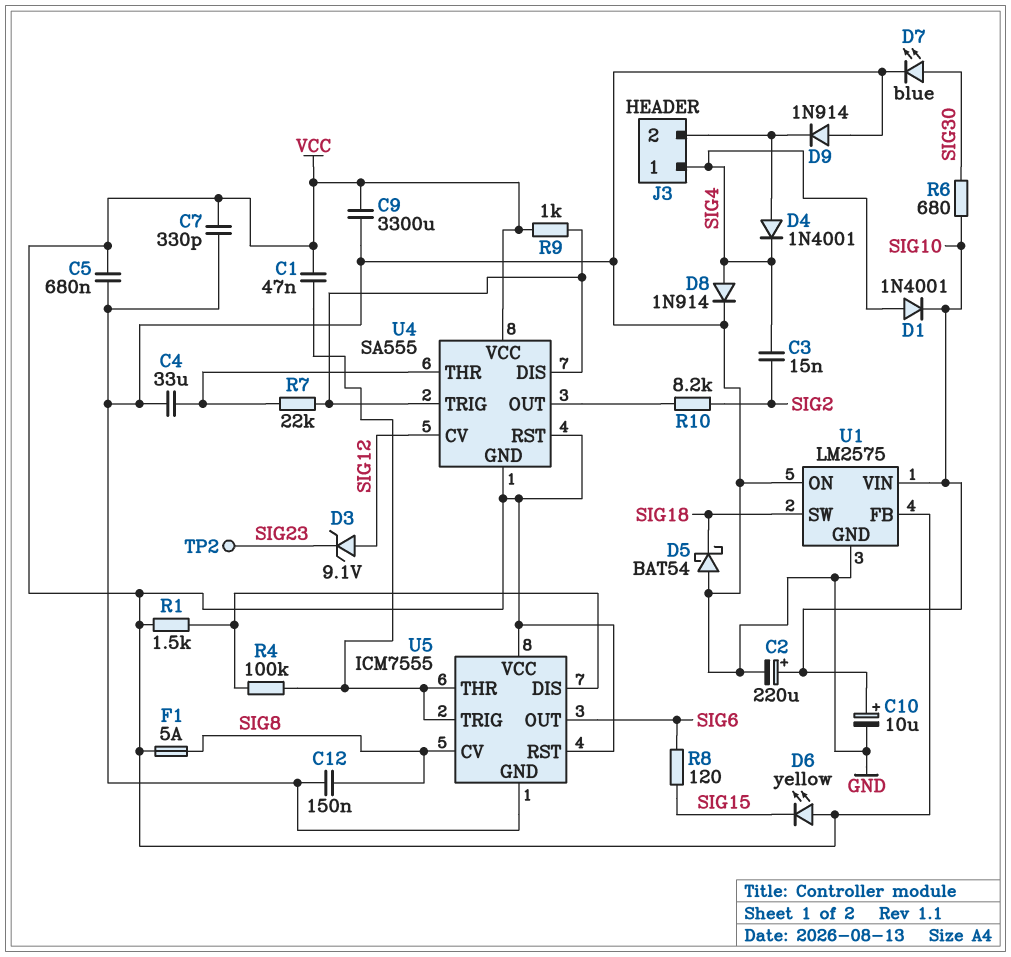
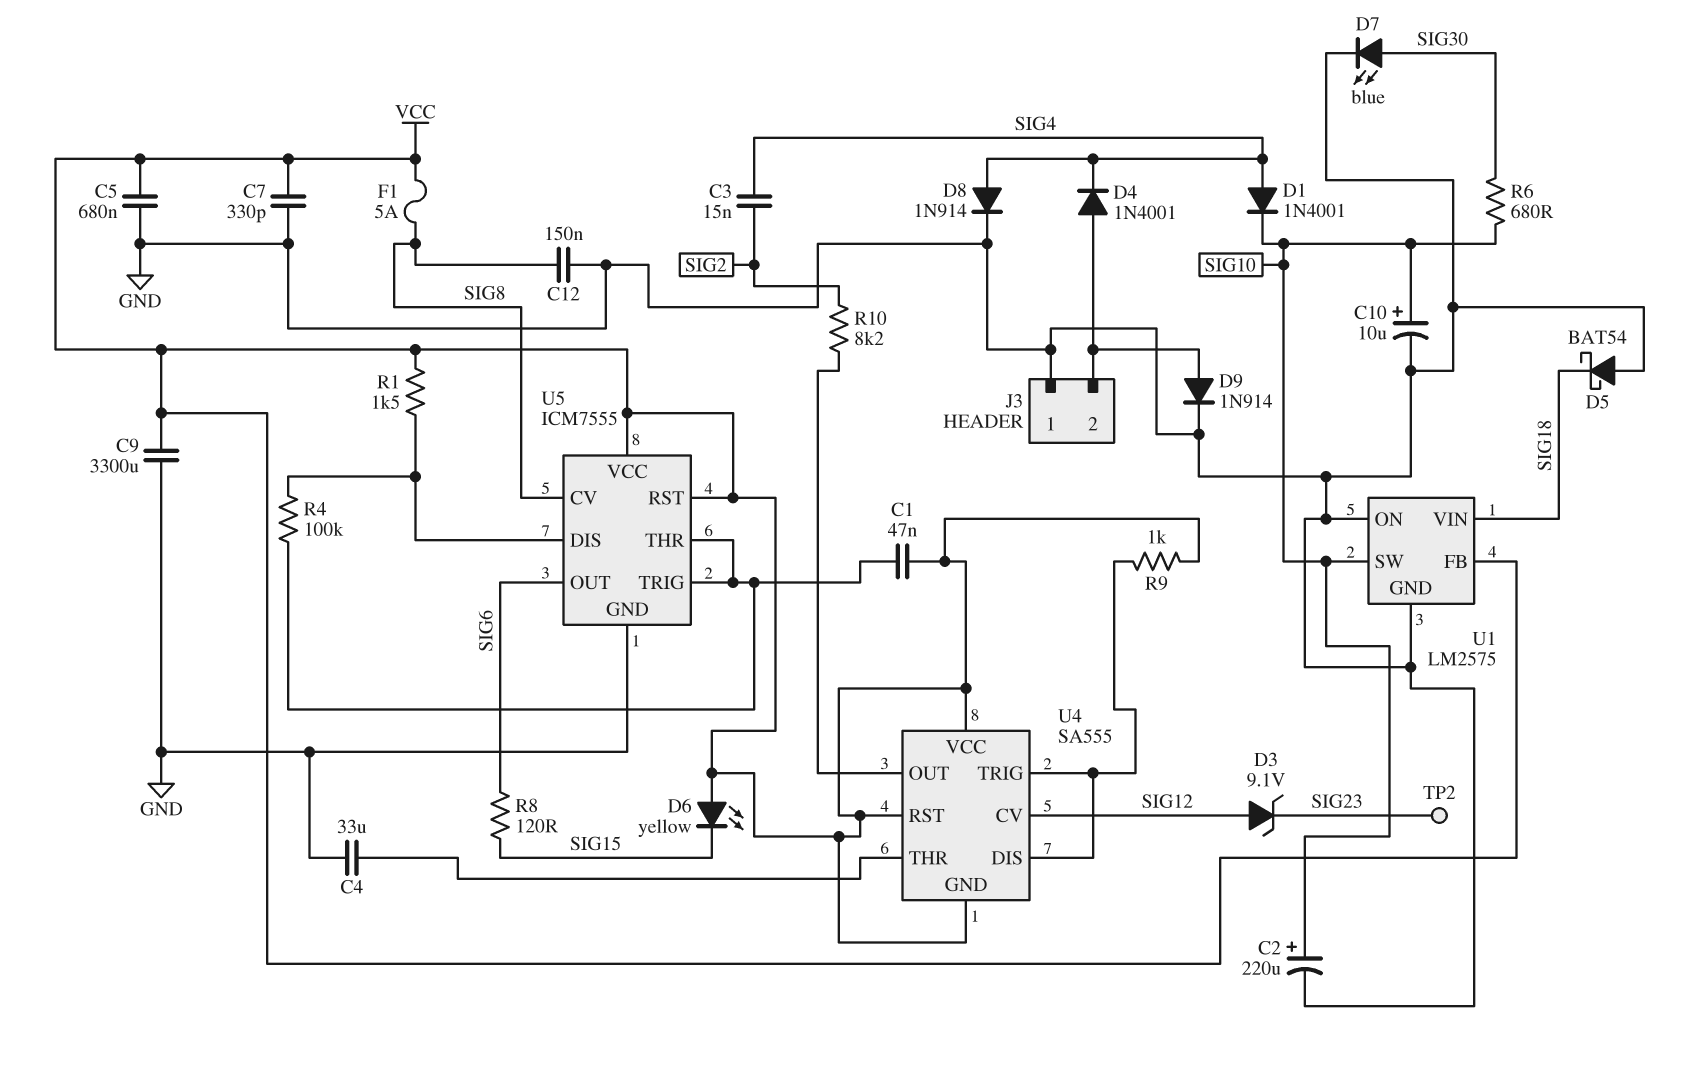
D9: diode 1N914 (A GND, K J3/2) -> diode 1N914 (A J3/2, K GND)
J3 pin 1: SIG4 -> GND
R7: 22k (U4/DIS, U4/THR) -> none
U1 pin SW: SIG18 -> SIG10
U1 pin VIN: SIG10 -> SIG18

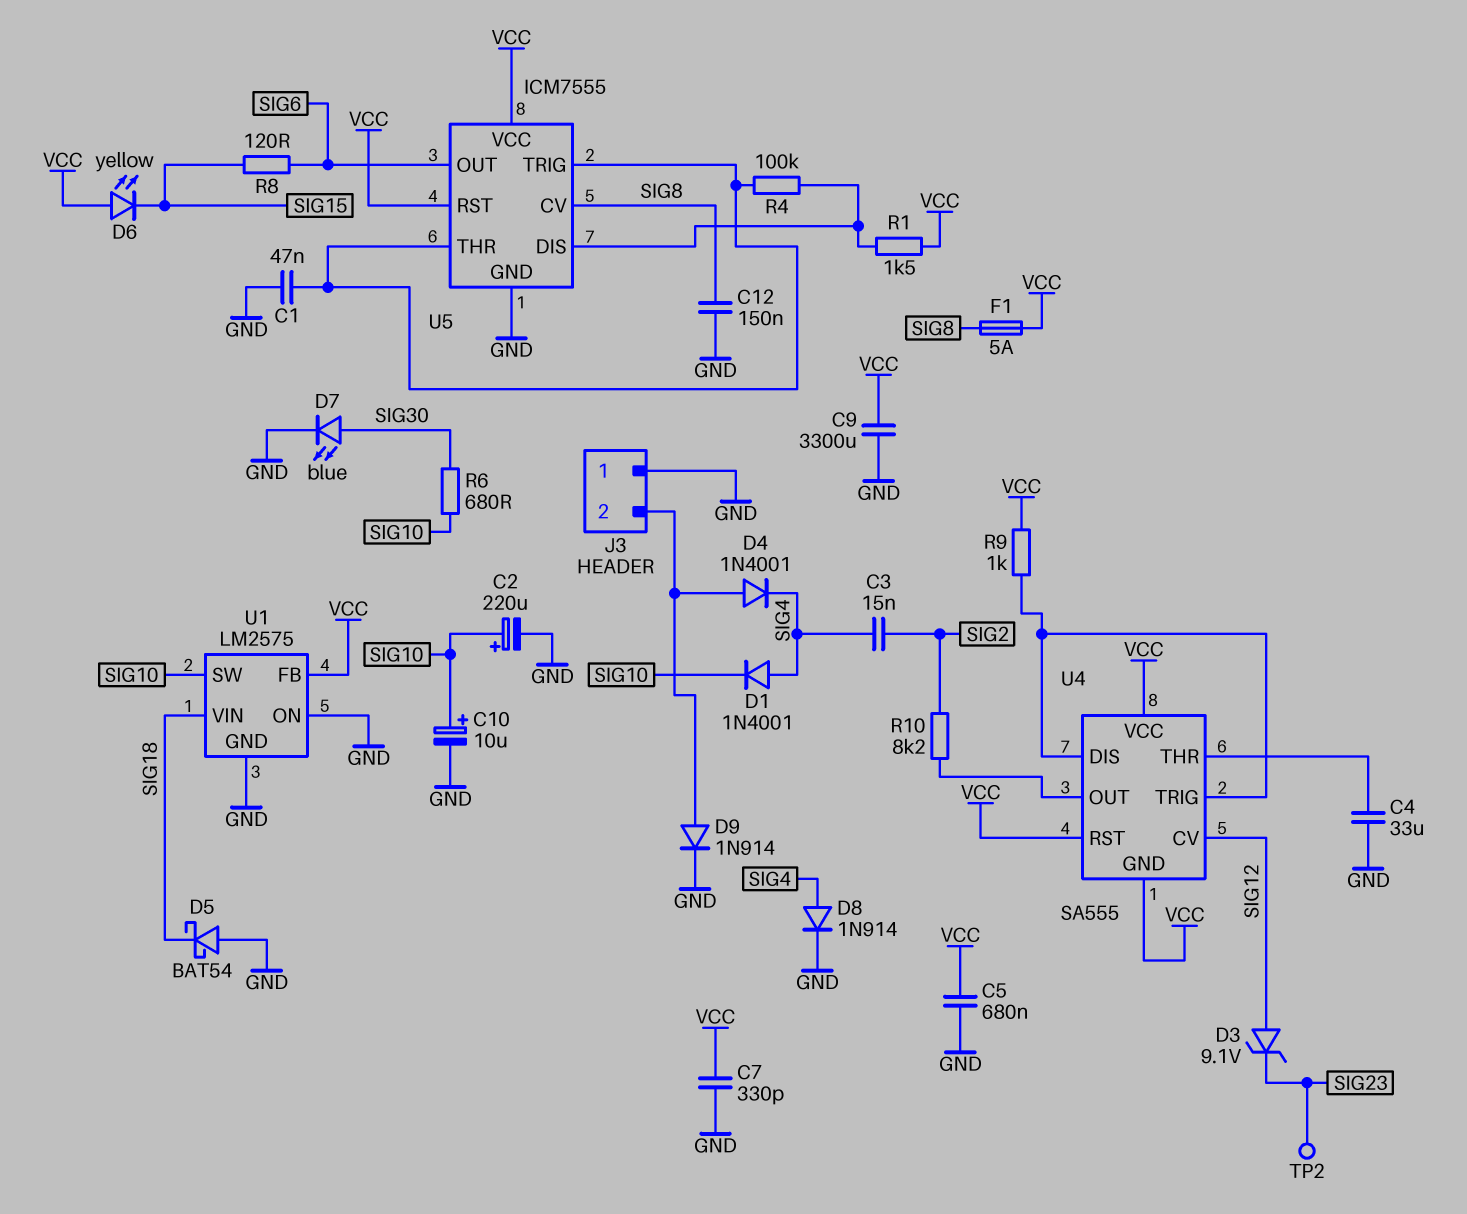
C1: 47nF (U5/THR, VCC) -> 47nF (GND, U5/THR)

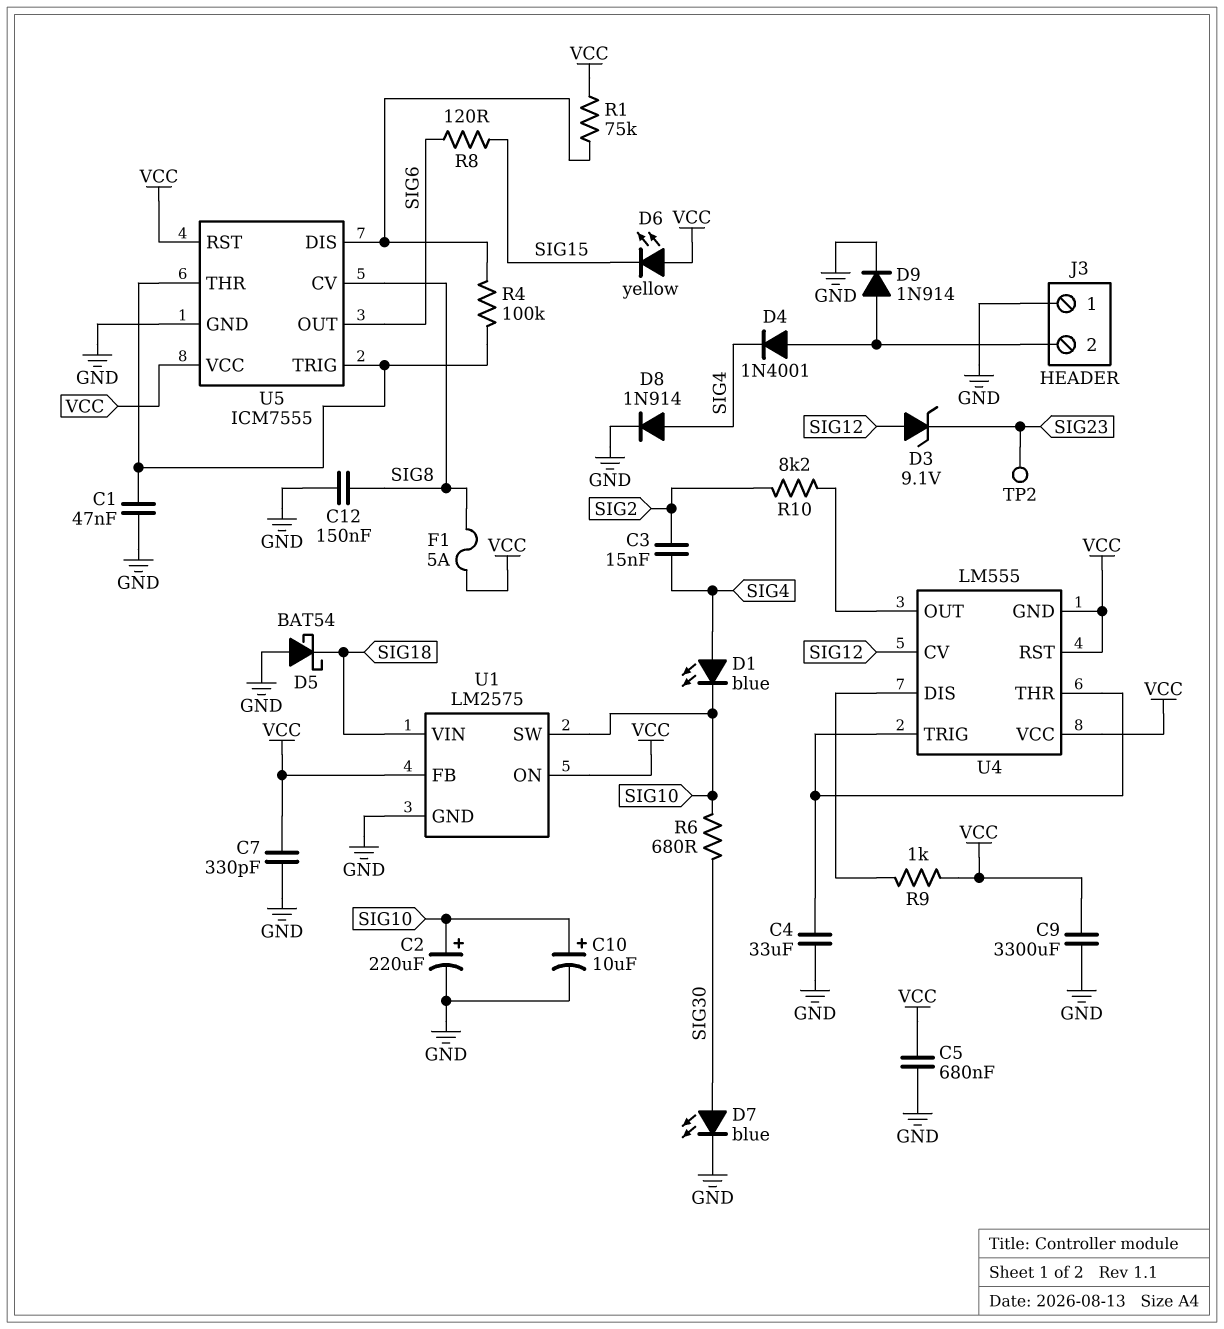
D1: diode 1N4001 (A SIG4, K SIG10) -> LED blue (A SIG4, K SIG10)
R1: 1.5k (U5/DIS, VCC) -> 75k (U5/DIS, VCC)
U1 pin ON: GND -> VCC
U4: SA555 -> LM555
U4 pin TRIG: U4/DIS -> U4/THR

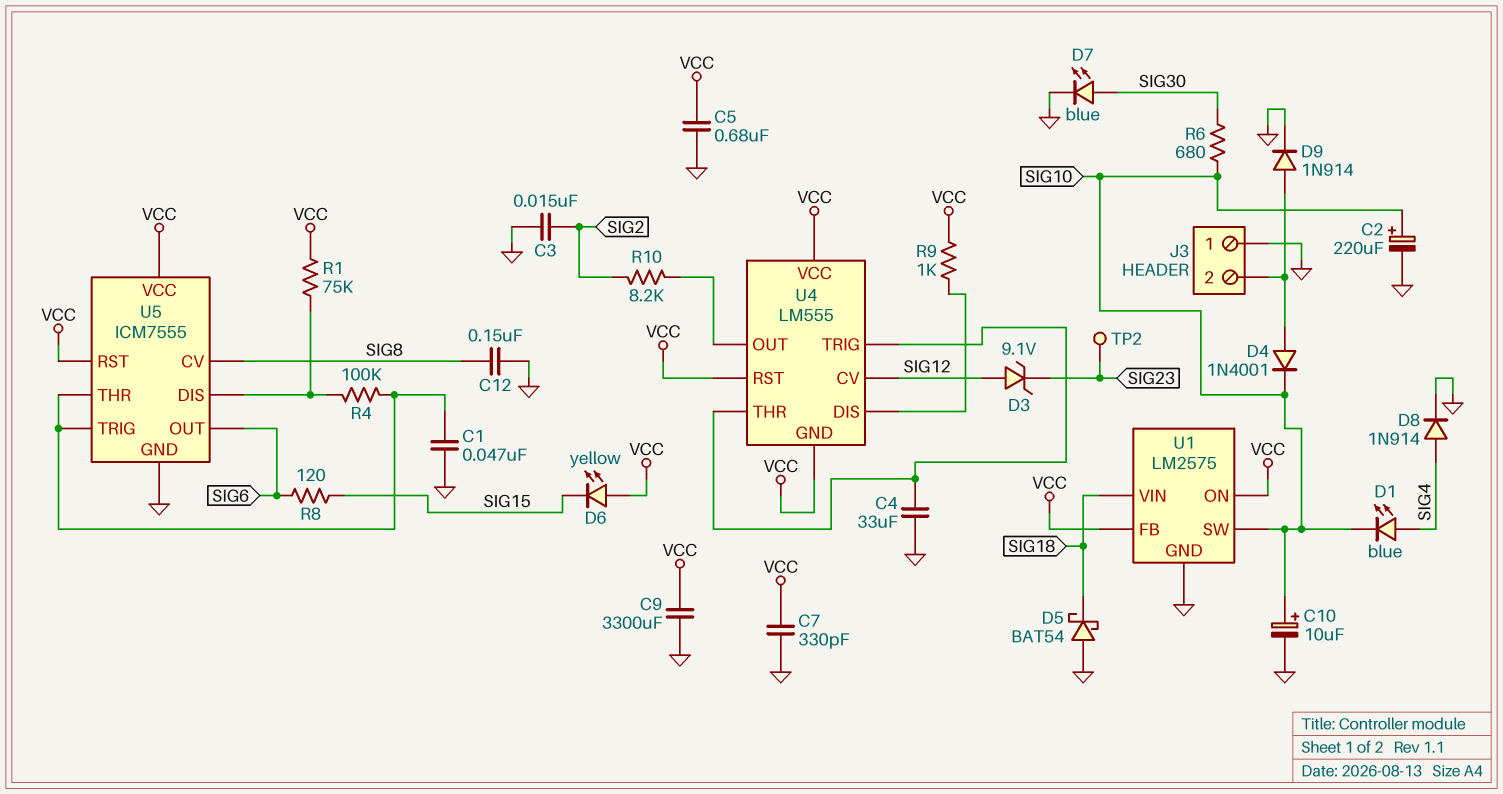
C3: 15nF (SIG2, SIG4) -> 15nF (GND, SIG2)
D4: diode 1N4001 (A J3/2, K SIG4) -> diode 1N4001 (A J3/2, K SIG10)
F1: 5A (SIG8, VCC) -> none

